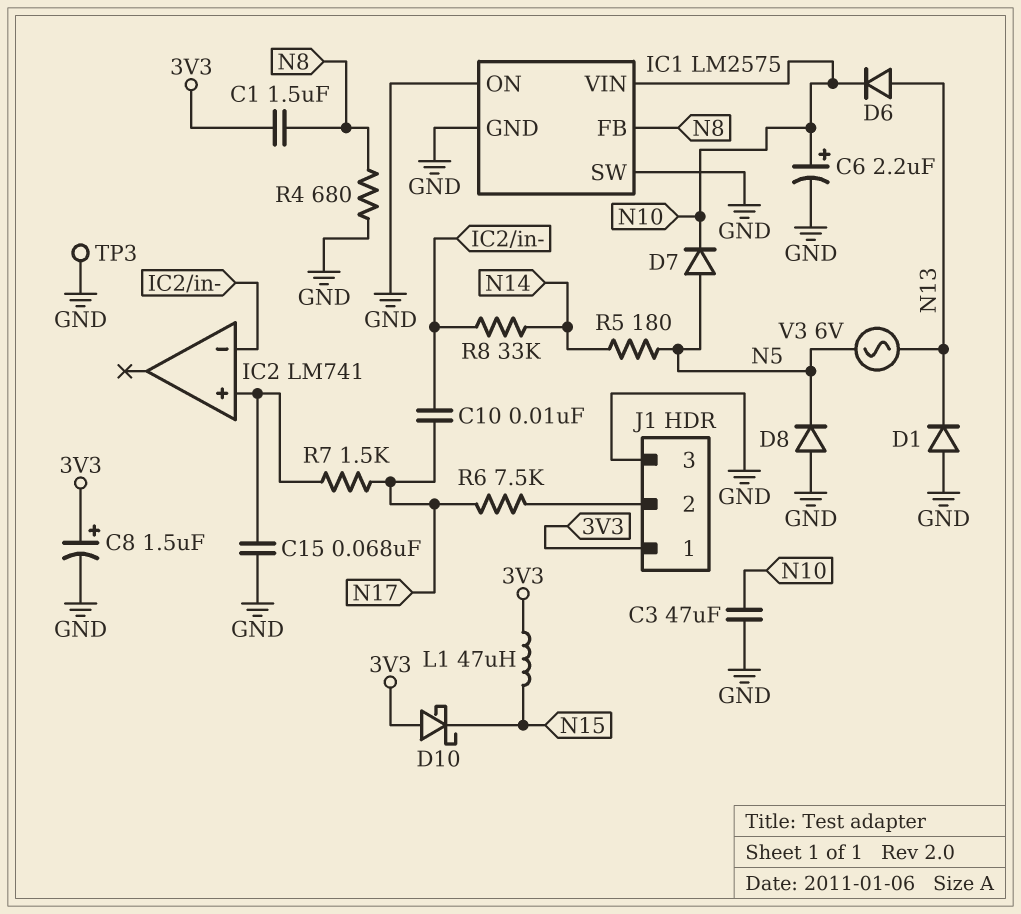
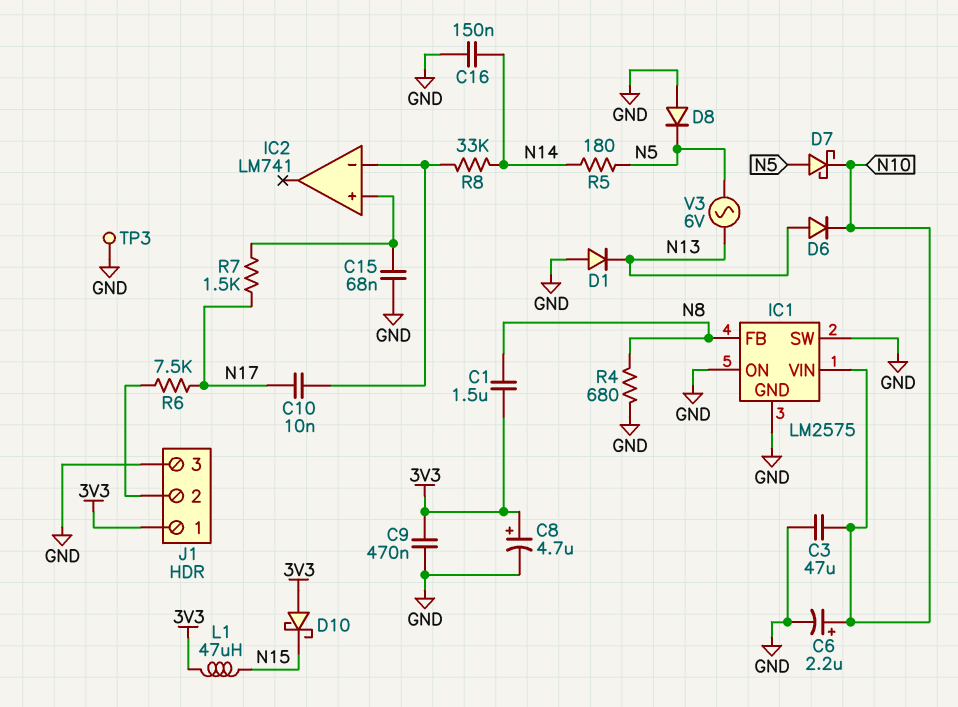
C8: 1.5uF (plus 3V3, minus GND) -> 4.7uF (plus 3V3, minus GND)
C9: none -> 470nF (3V3, GND)
C16: none -> 150nF (GND, N14)
D7: diode (A N5, K N10) -> schottky (A N5, K N10)

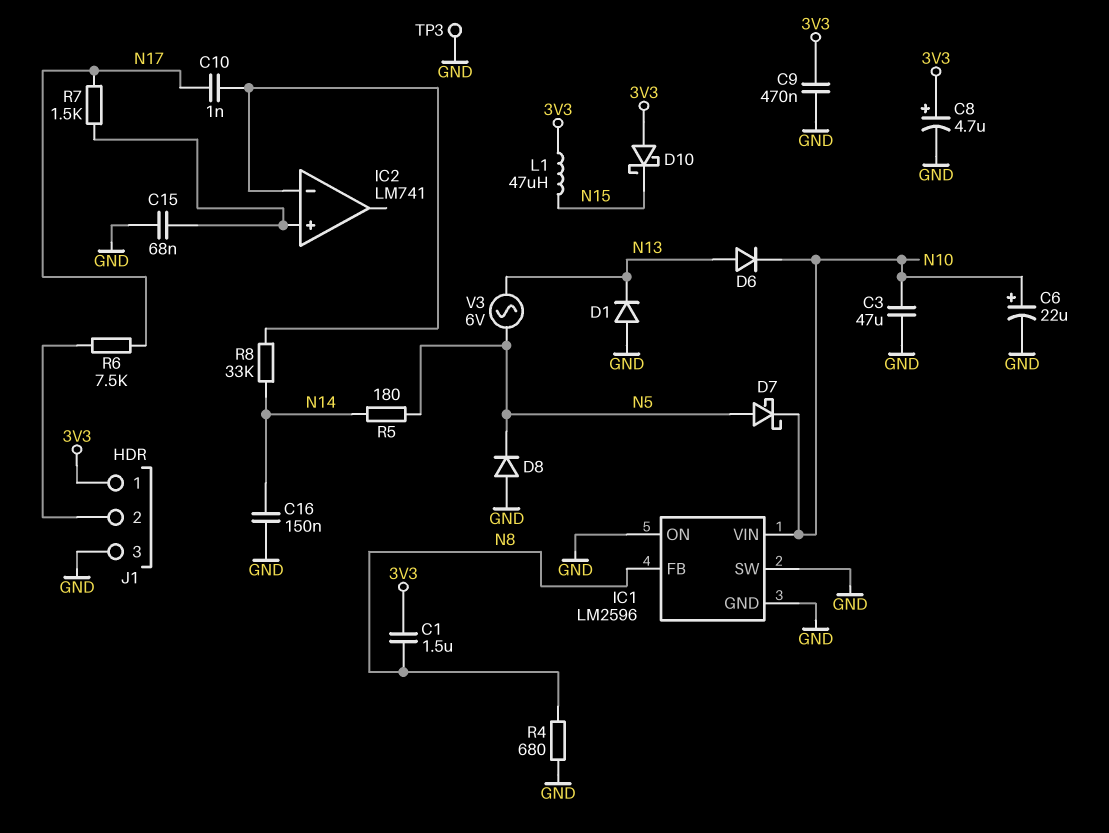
C6: 2.2uF (plus N10, minus GND) -> 22uF (plus N10, minus GND)
C10: 10nF (IC2/in-, N17) -> 1nF (IC2/in-, N17)
IC1: LM2575 -> LM2596

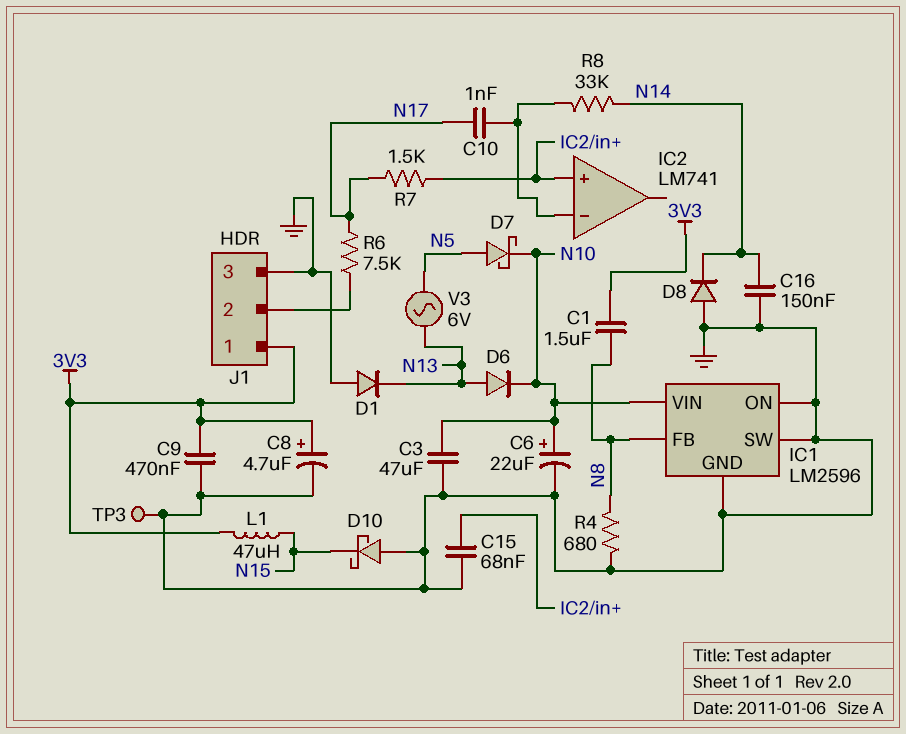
D8: diode (A GND, K N5) -> diode (A GND, K N14)
D10: schottky (A 3V3, K N15) -> schottky (A GND, K N15)
R5: 180 (N5, N14) -> none

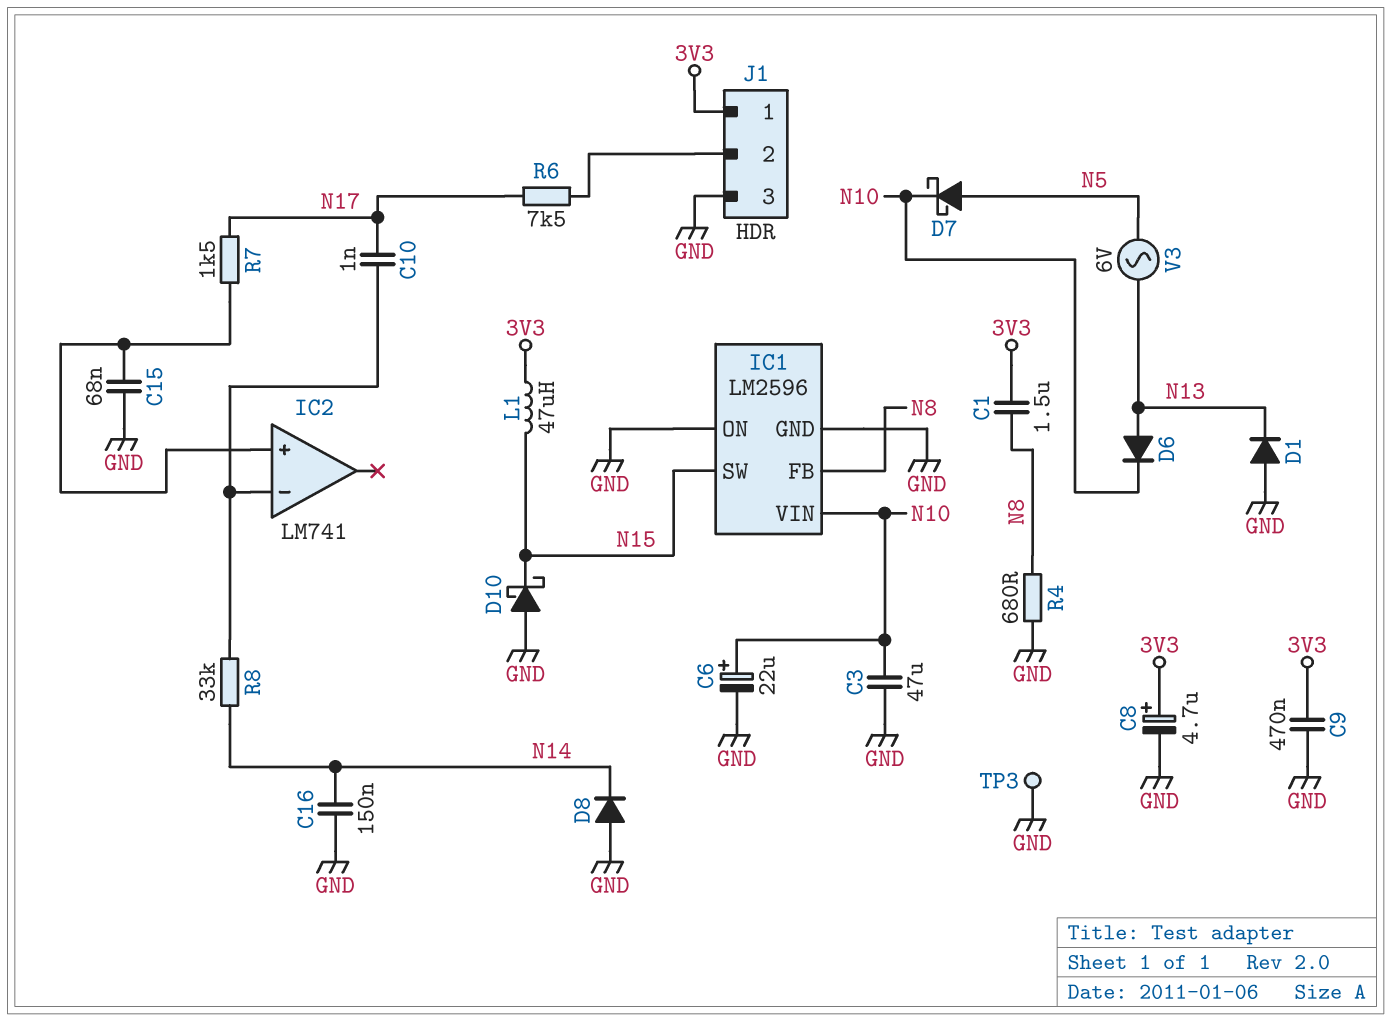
IC1 pin SW: GND -> N15

